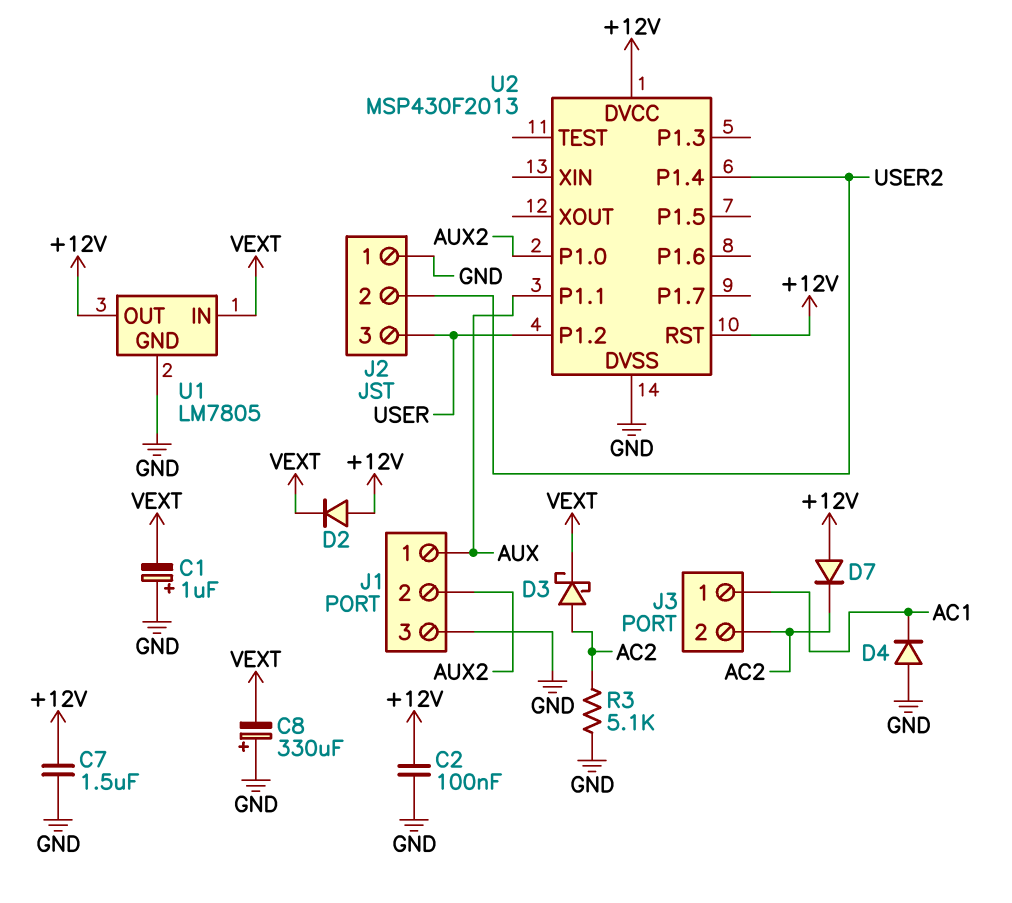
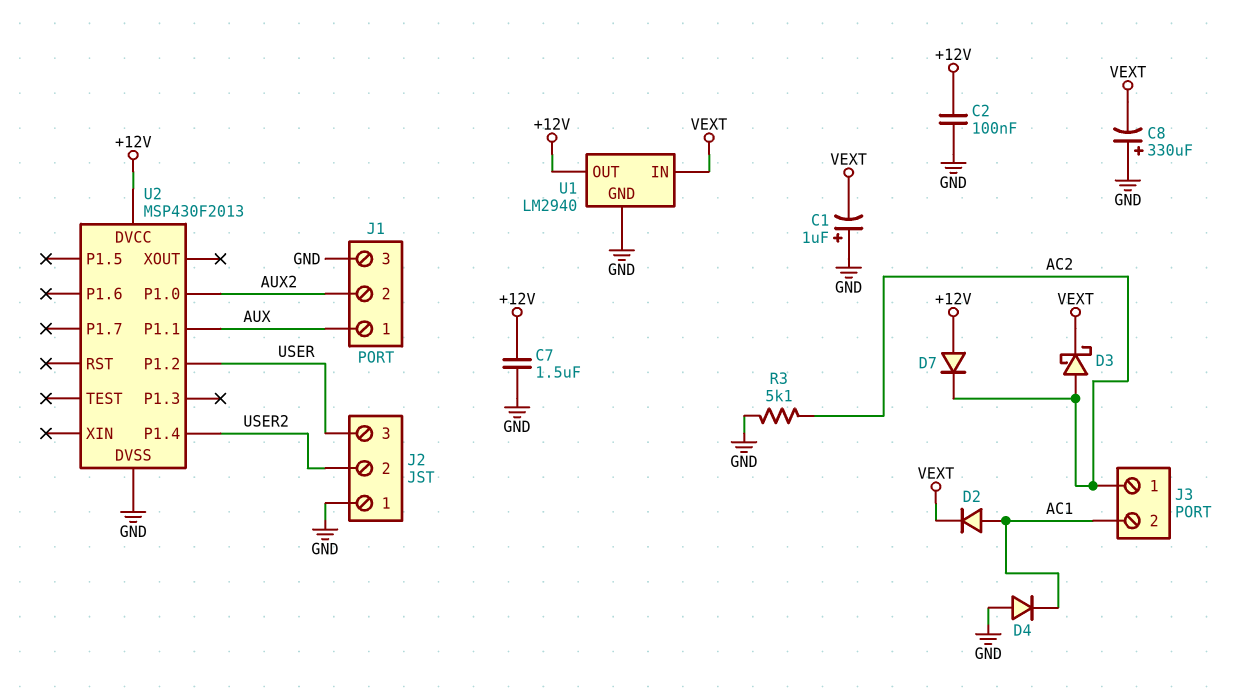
D2: diode (A +12V, K VEXT) -> diode (A AC1, K VEXT)
J3 pin 1: AC1 -> AC2
J3 pin 2: AC2 -> AC1
U1: LM7805 -> LM2940
U2 pin RST: +12V -> none

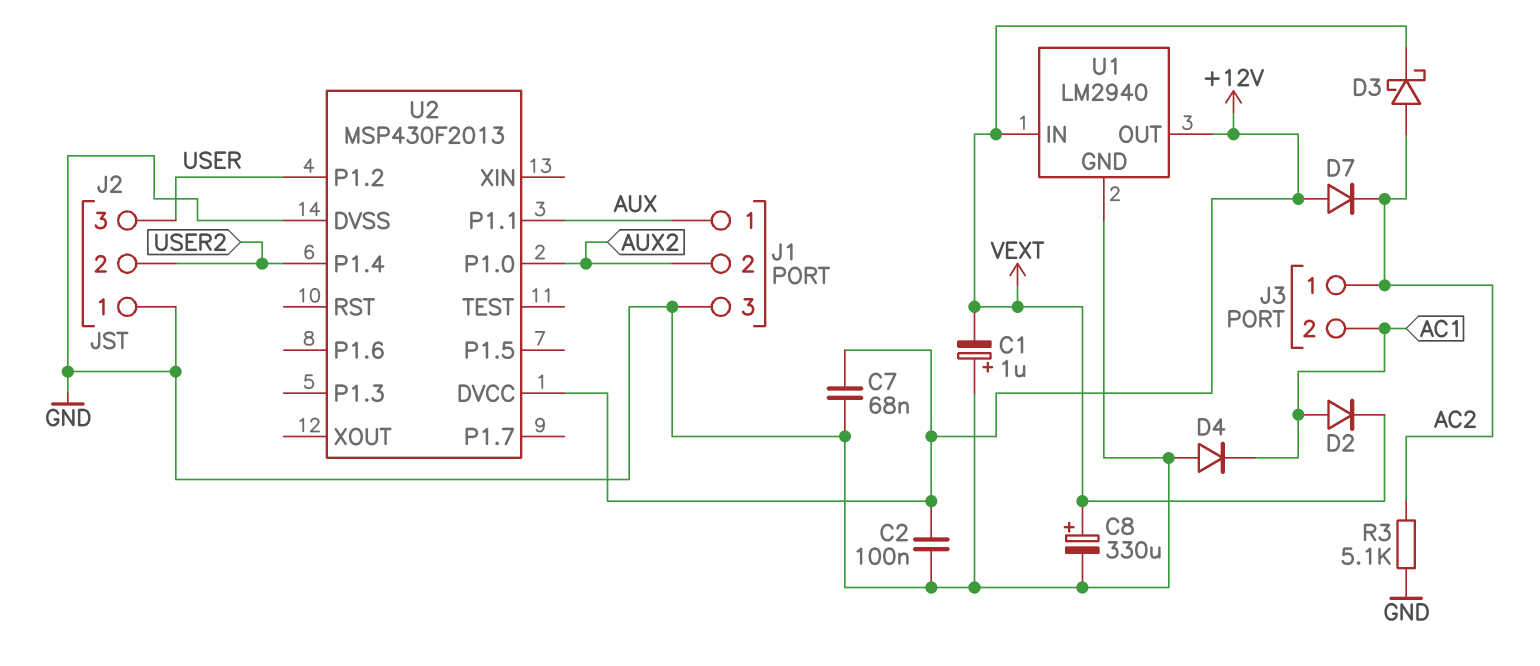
C7: 1.5uF (+12V, GND) -> 68nF (+12V, GND)
C8: 330uF (plus GND, minus VEXT) -> 330uF (plus VEXT, minus GND)

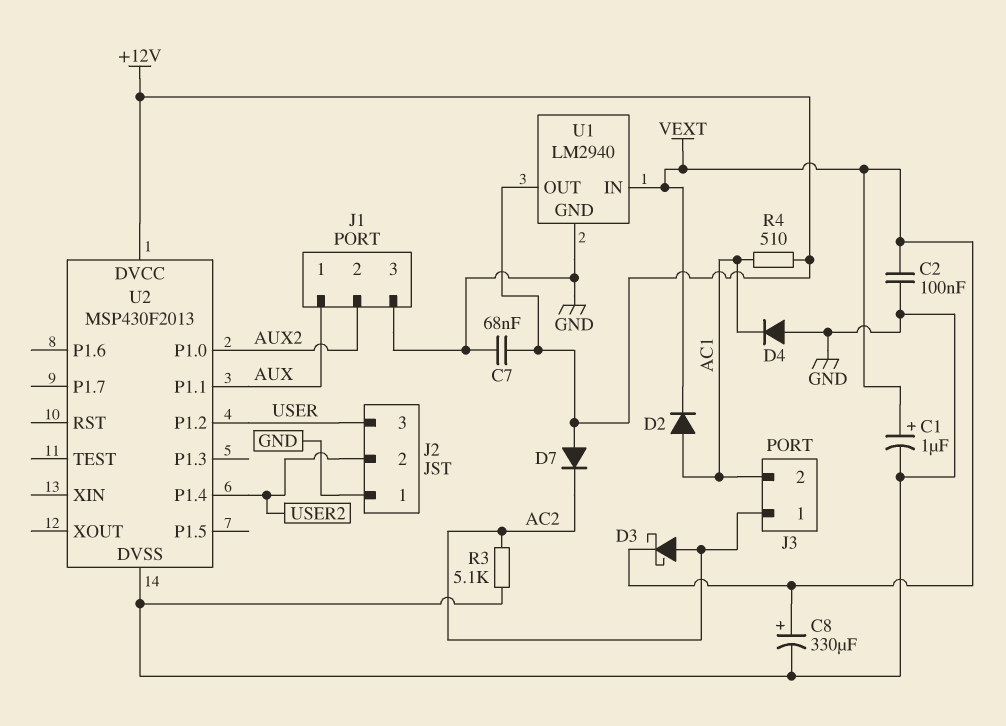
C1: 1uF (plus GND, minus VEXT) -> 1uF (plus VEXT, minus GND)
C2: 100nF (+12V, GND) -> 100nF (GND, VEXT)
R4: none -> 510 (+12V, AC1)

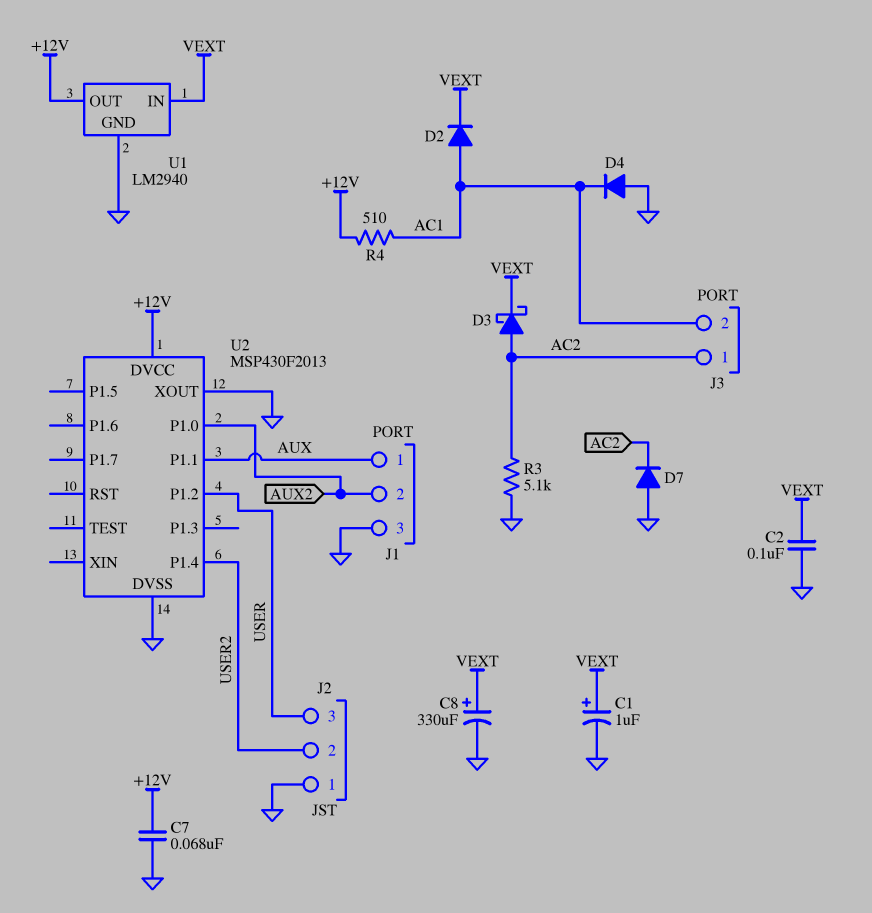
D7: diode (A +12V, K AC2) -> diode (A GND, K AC2)
U2 pin XOUT: none -> GND

